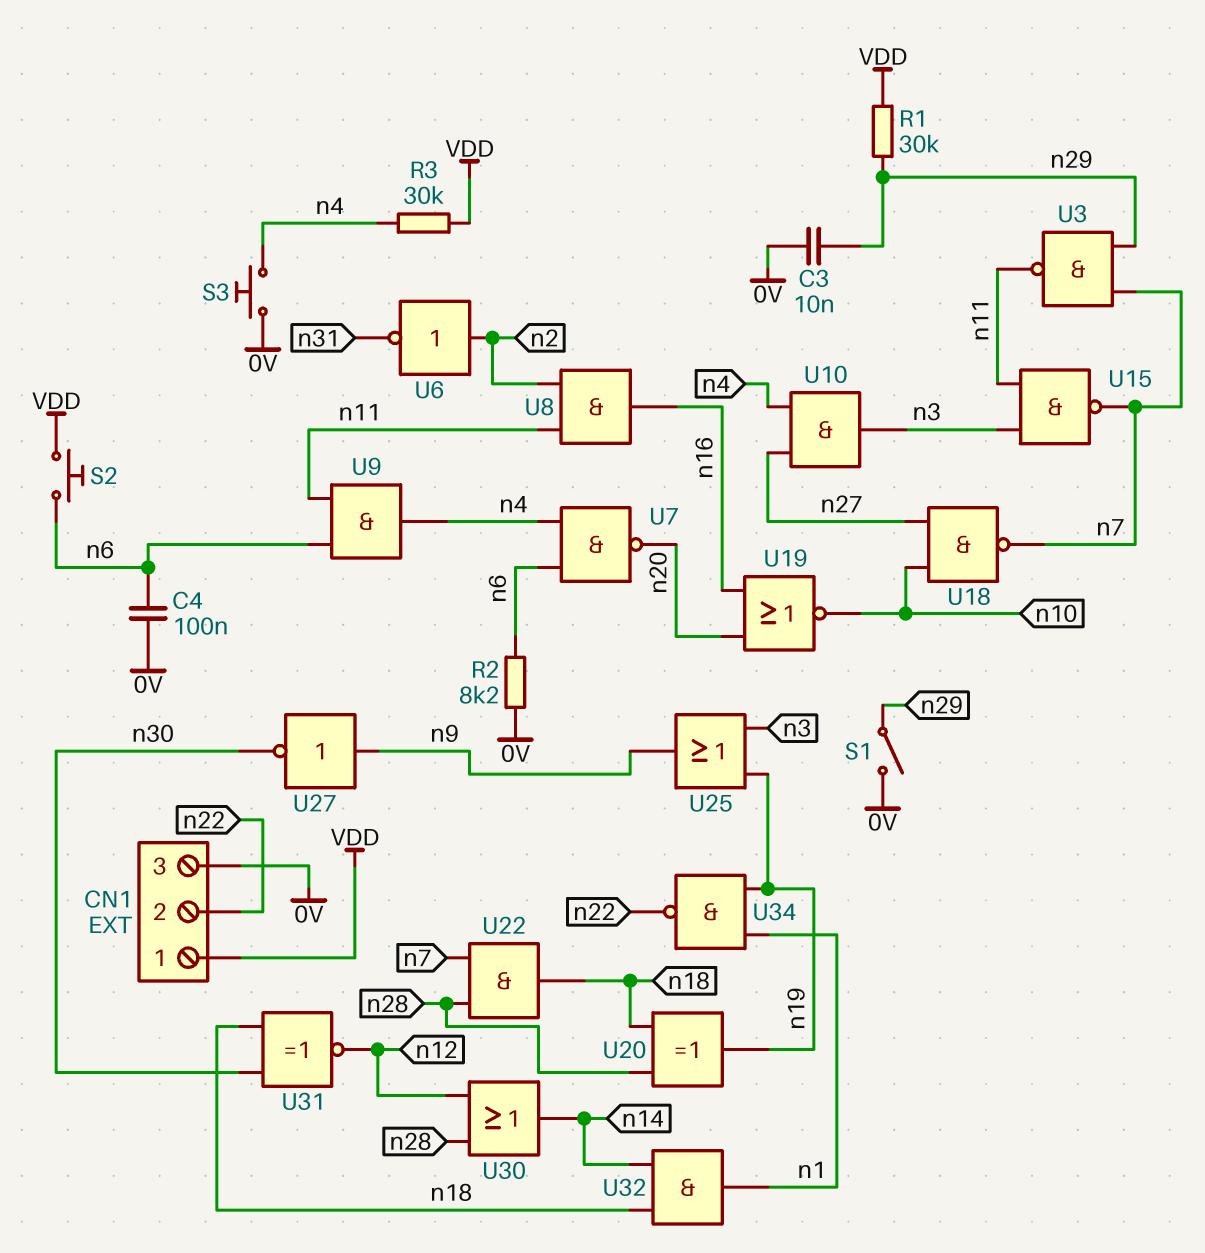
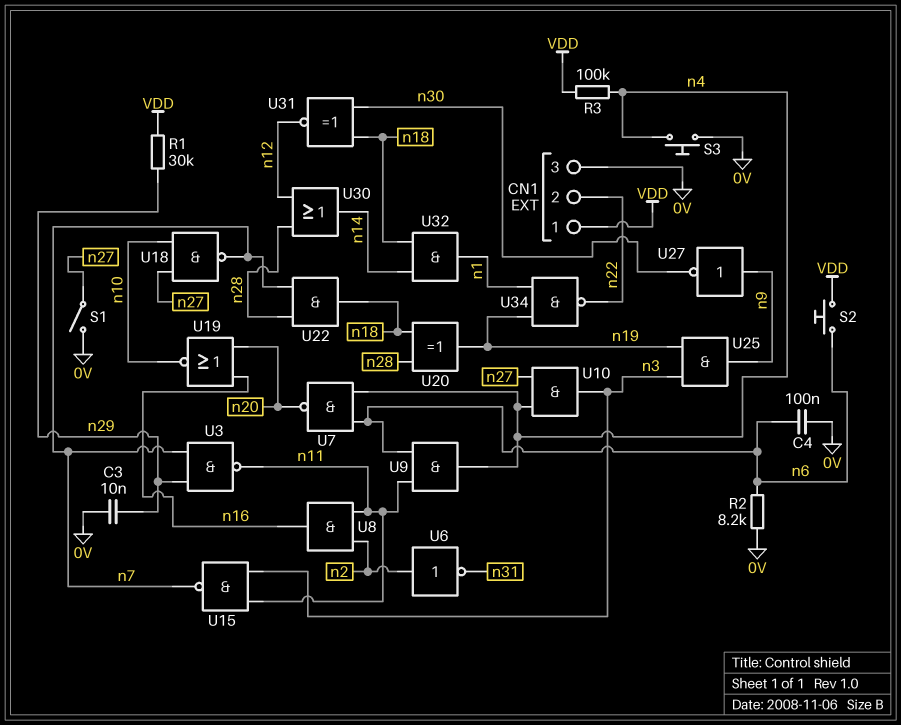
R3: 30k (VDD, n4) -> 100k (VDD, n4)
S1: switch (0V, n29) -> switch (0V, n27)
U25: OR (in n3, in n19, out n9) -> AND (in n3, in n19, out n9)

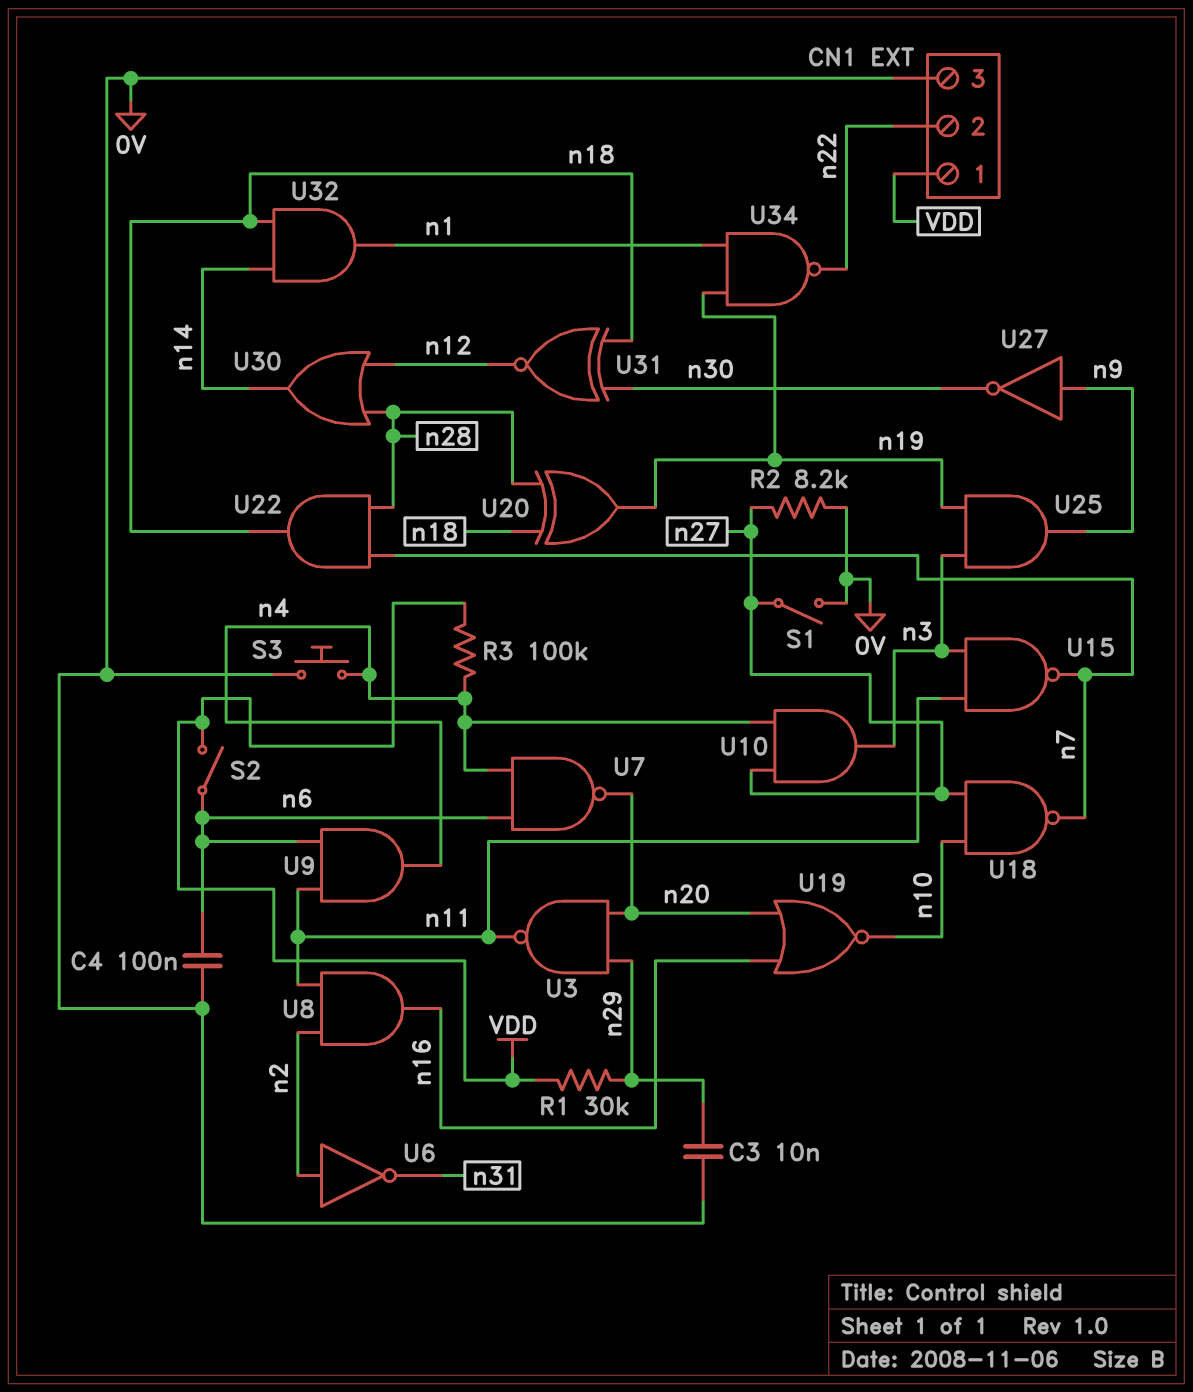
R2: 8.2k (0V, n6) -> 8.2k (0V, n27)
S2: button (VDD, n6) -> switch (VDD, n6)
U3: NAND (in n7, in n29, out n11) -> NAND (in n20, in n29, out n11)

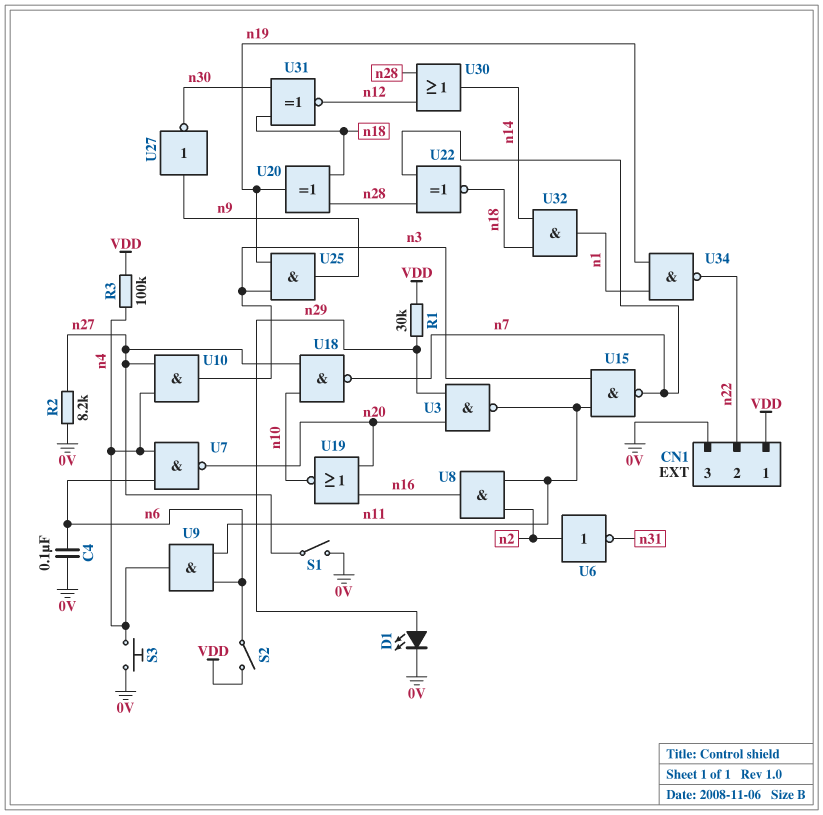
C3: 10nF (0V, n29) -> none
D1: none -> LED (A n29, K 0V)
U22: AND (in n7, in n28, out n18) -> XNOR (in n7, in n28, out n18)

